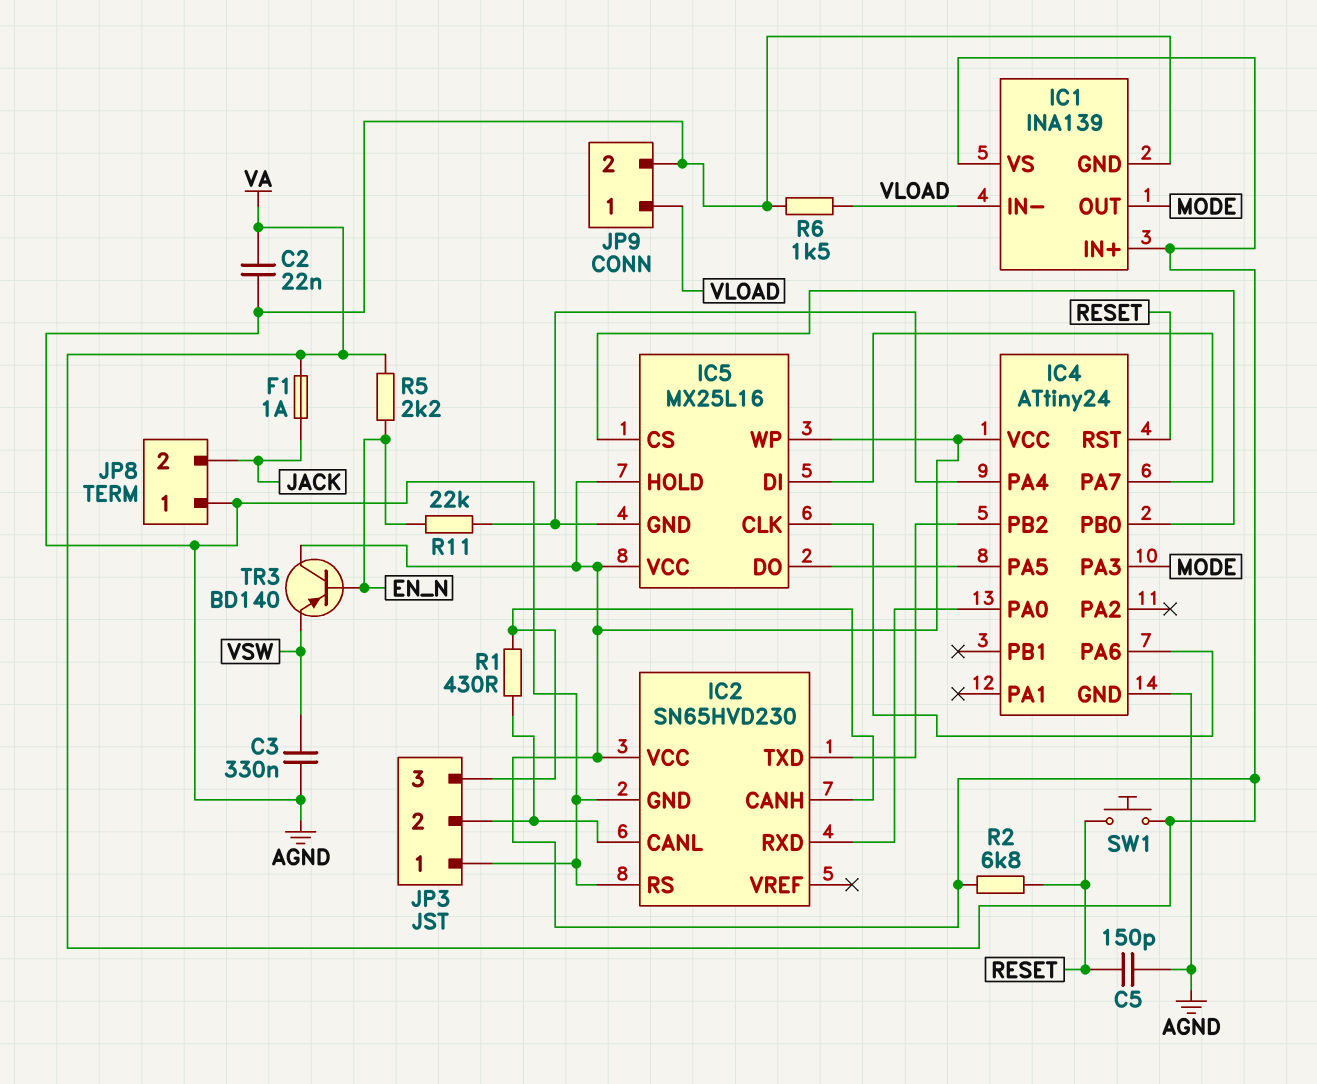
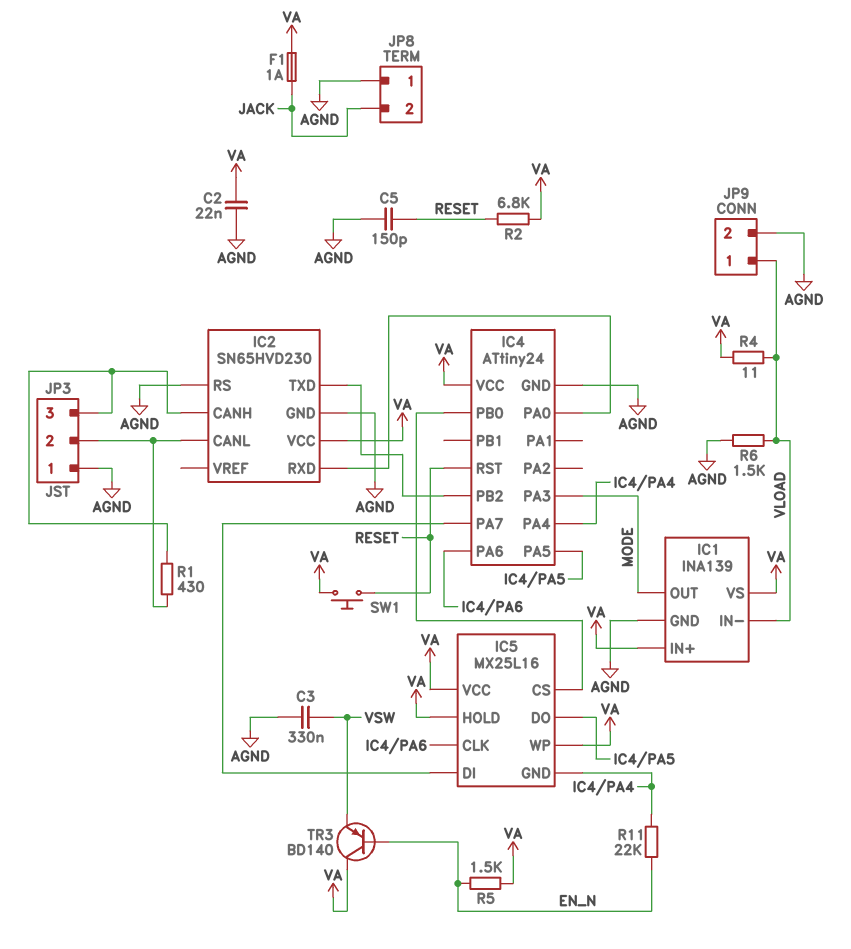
R4: none -> 11 (VA, VLOAD)
R5: 2.2k (EN_N, VA) -> 1.5k (EN_N, VA)

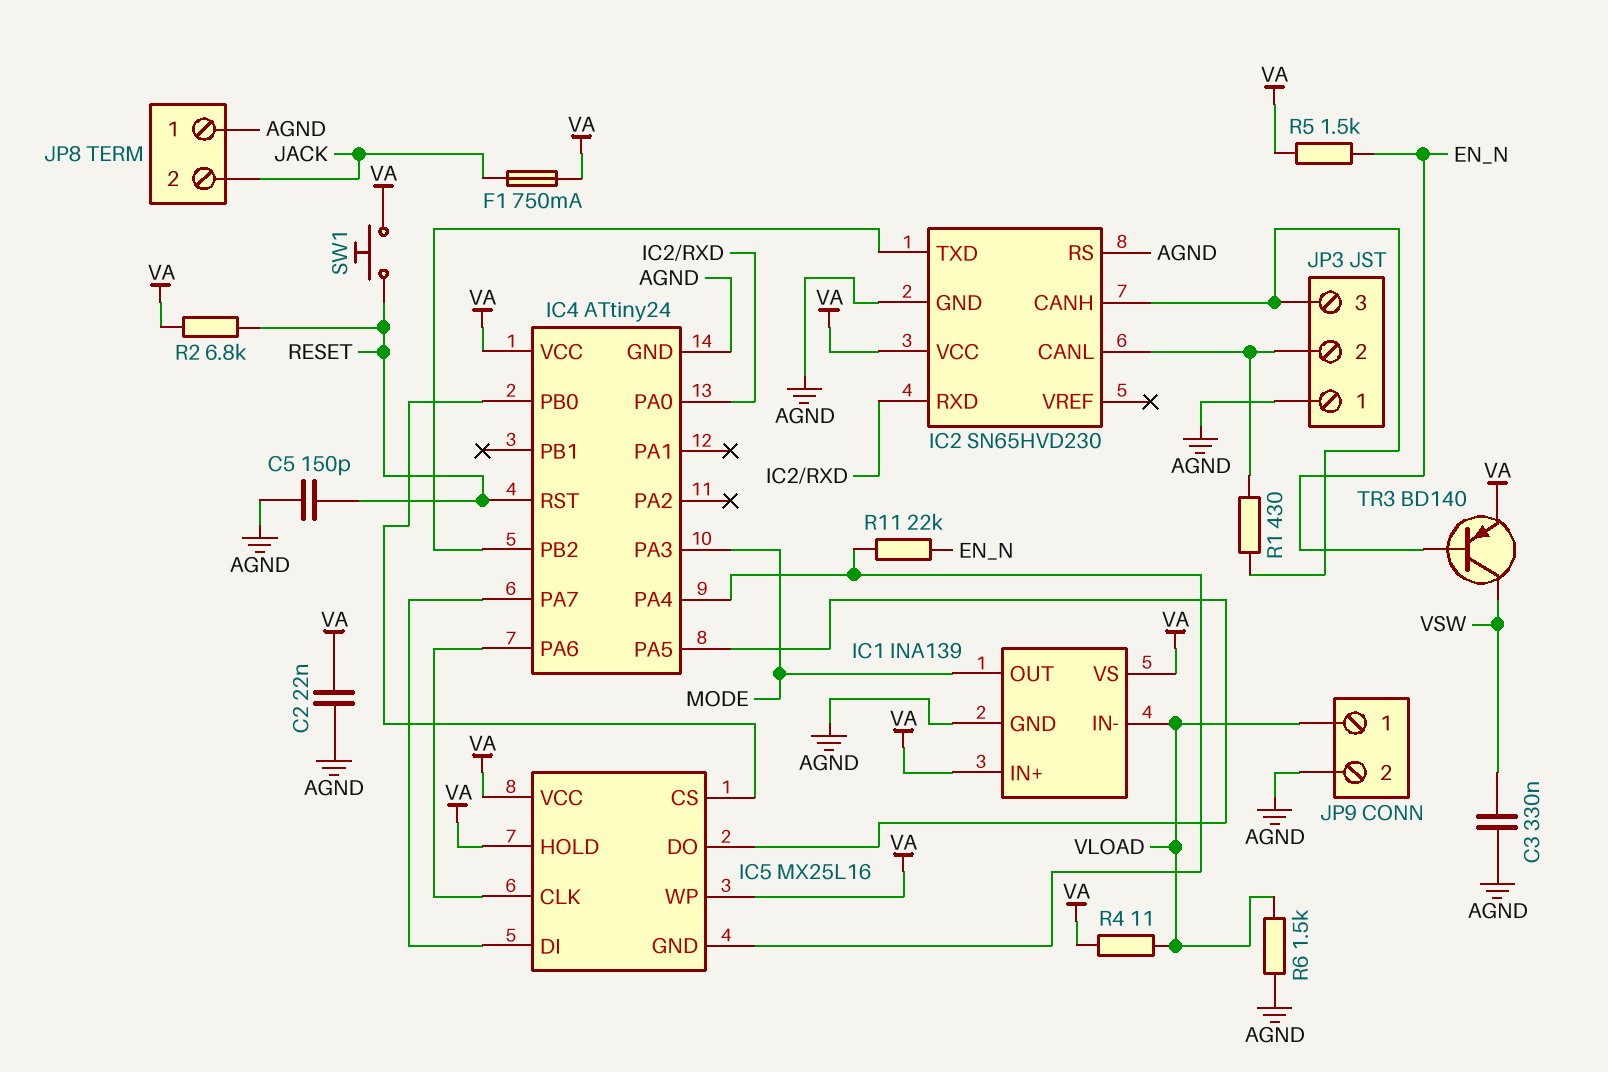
F1: 1A (JACK, VA) -> 750mA (JACK, VA)
TR3: PNP BD140 (B EN_N, C VA, E VSW) -> PNP BD140 (B EN_N, C VSW, E VA)

